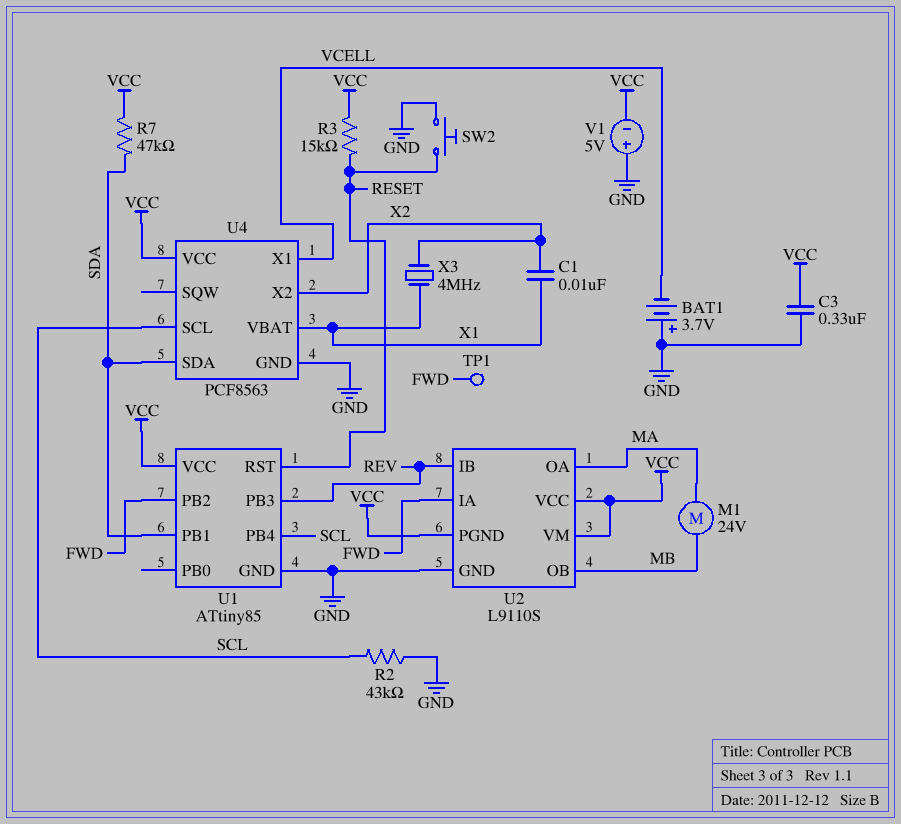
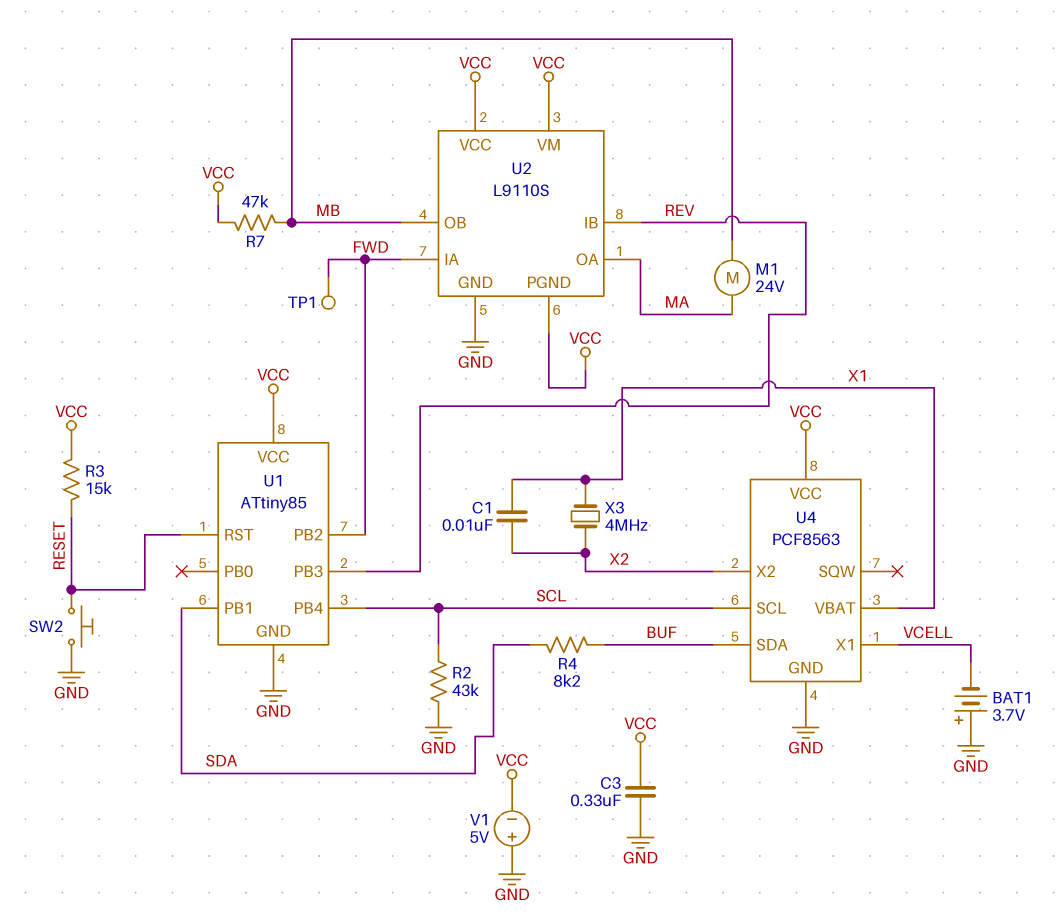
R4: none -> 8.2k (BUF, SDA)
R7: 47k (SDA, VCC) -> 47k (MB, VCC)
U4 pin SDA: SDA -> BUF

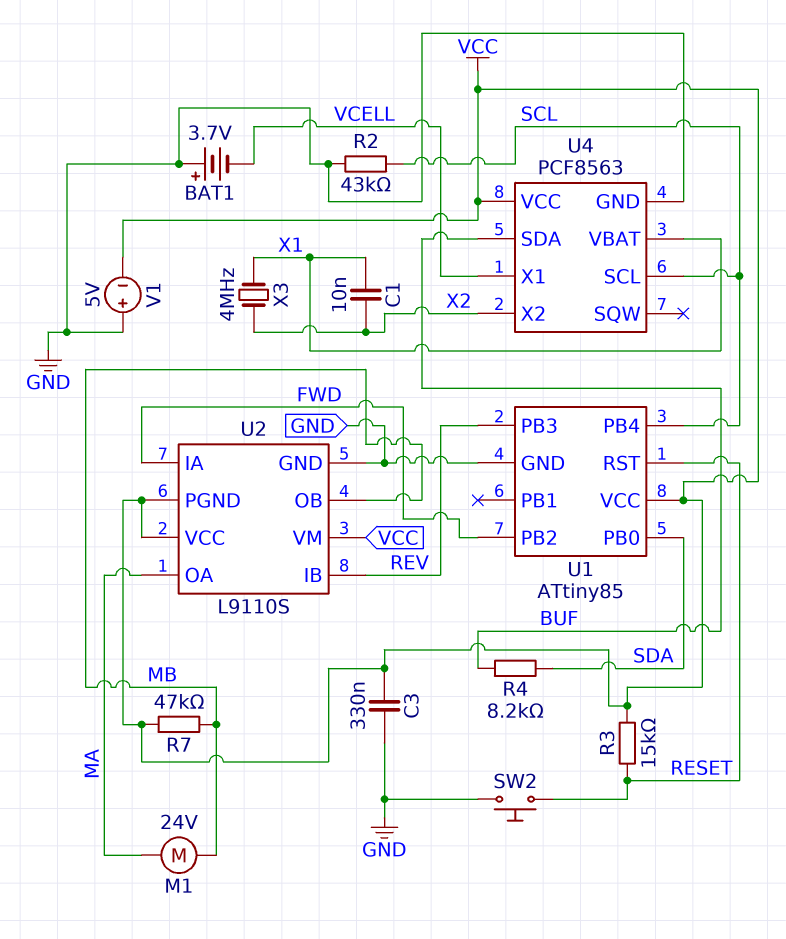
TP1: test point (FWD) -> none
U1 pin PB0: none -> SDA
U1 pin PB1: SDA -> none

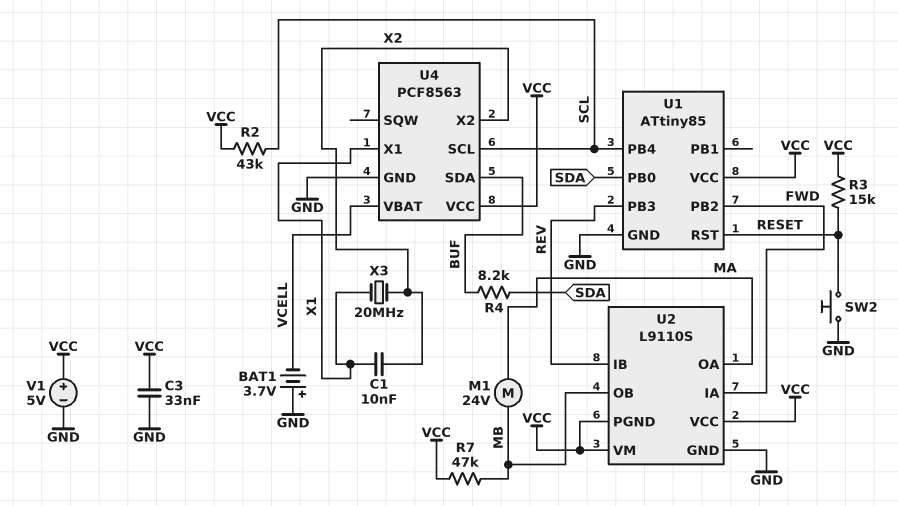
C3: 330nF (GND, VCC) -> 33nF (GND, VCC)
R2: 43k (GND, SCL) -> 43k (SCL, VCC)
U4 pin VBAT: X1 -> VCELL
U4 pin X1: VCELL -> X1
V1: 5V (plus GND, minus VCC) -> 5V (plus VCC, minus GND)
X3: 4MHz (X1, X2) -> 20MHz (X1, X2)

